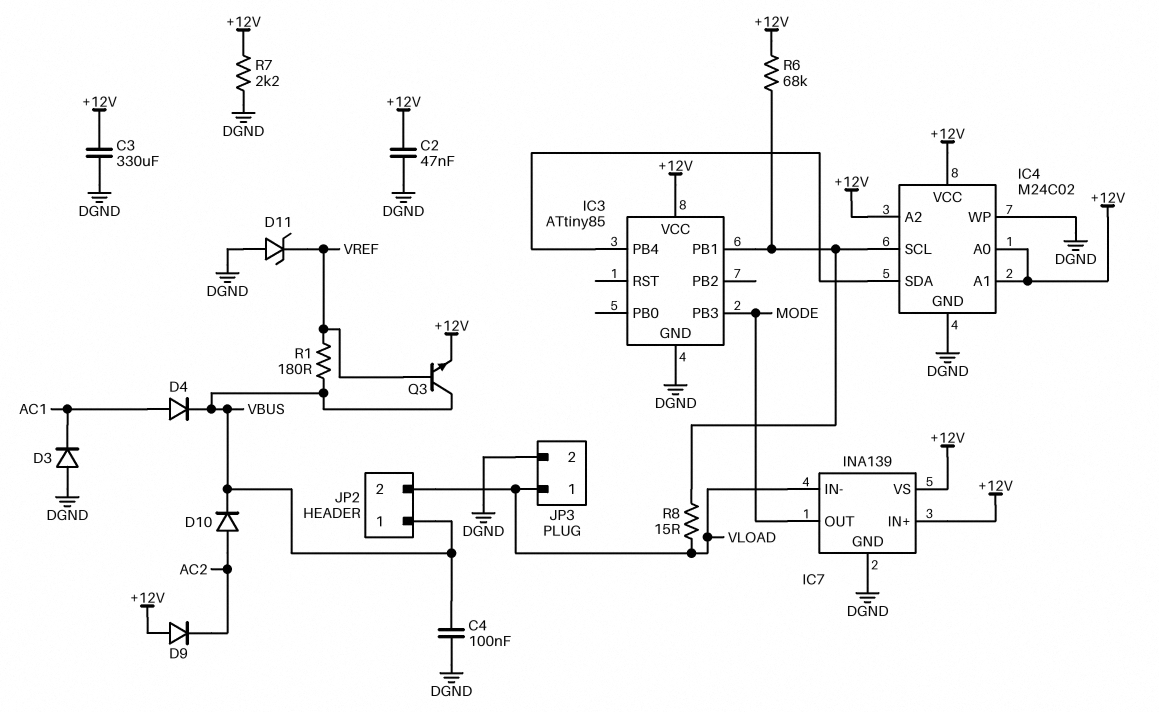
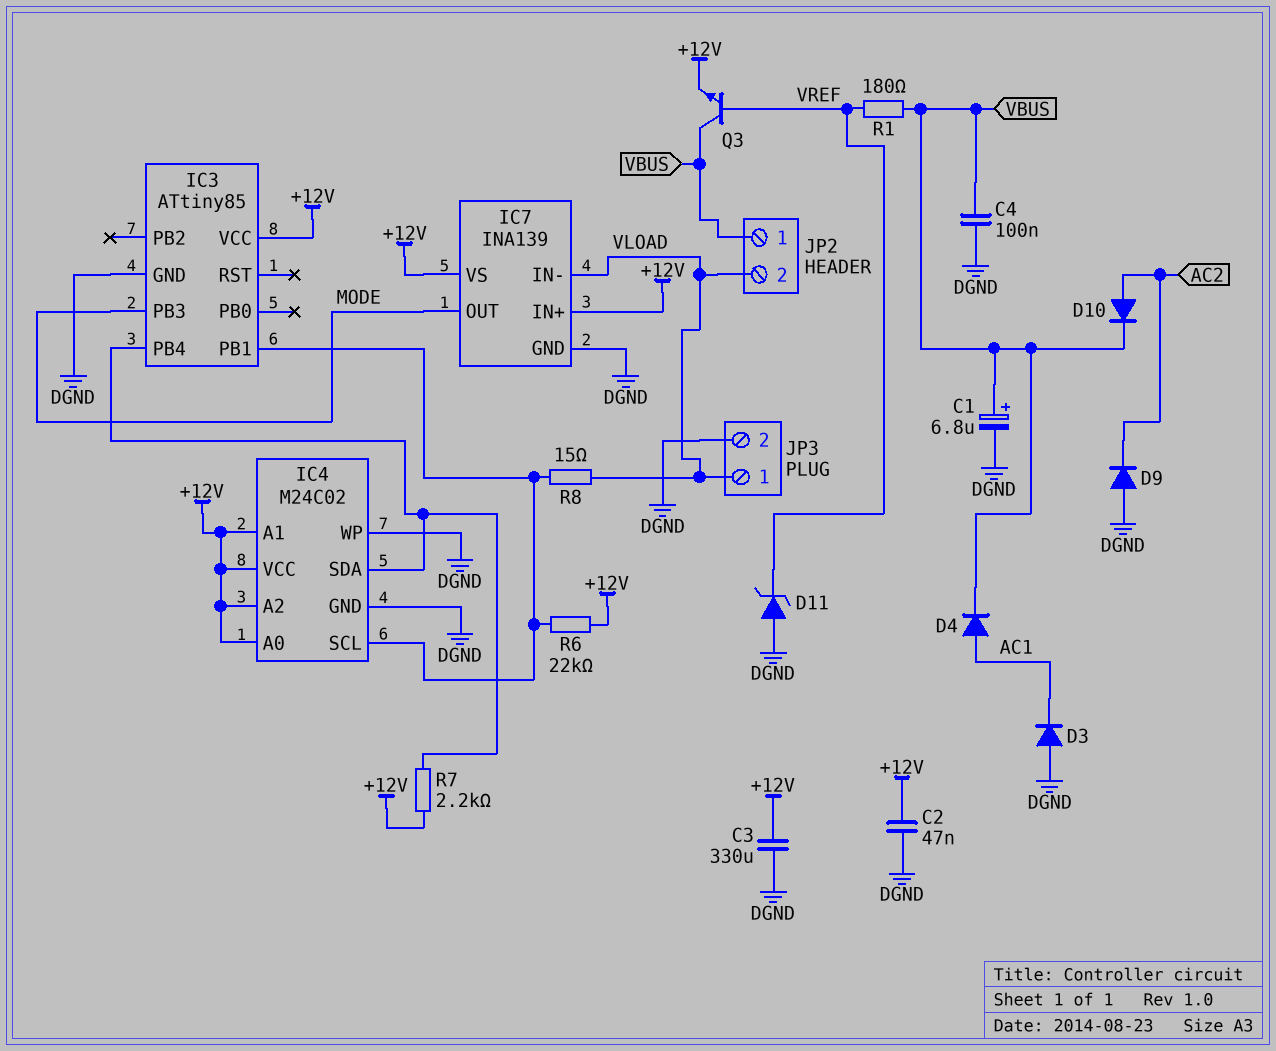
C1: none -> 6.8uF (plus VBUS, minus DGND)
D9: diode (A +12V, K AC2) -> diode (A DGND, K AC2)
R6: 68k (+12V, IC3/PB1) -> 22k (+12V, IC3/PB1)
R7: 2.2k (+12V, DGND) -> 2.2k (+12V, IC3/PB4)

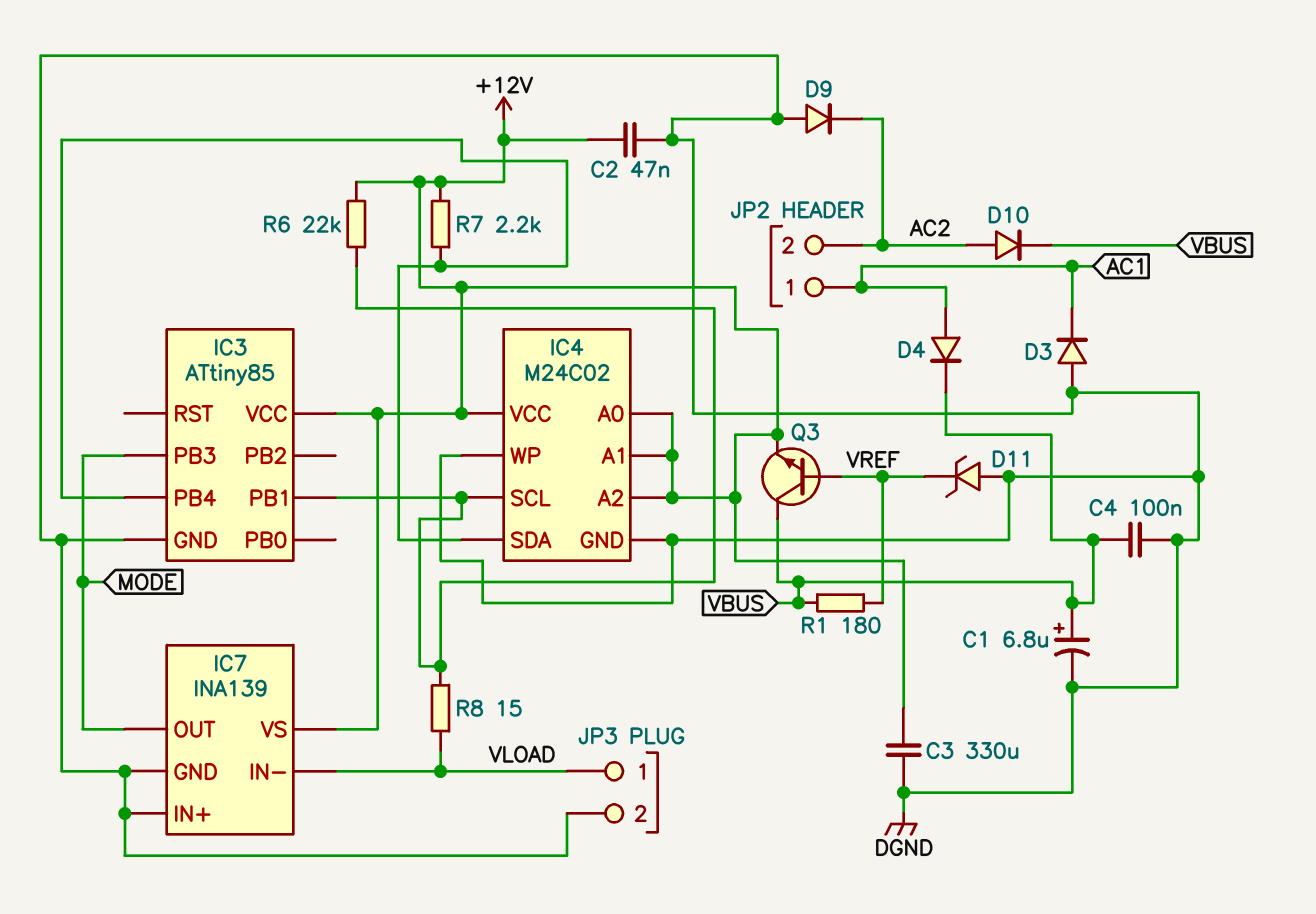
IC7 pin IN+: +12V -> DGND
JP2 pin 1: VBUS -> AC1
JP2 pin 2: VLOAD -> AC2

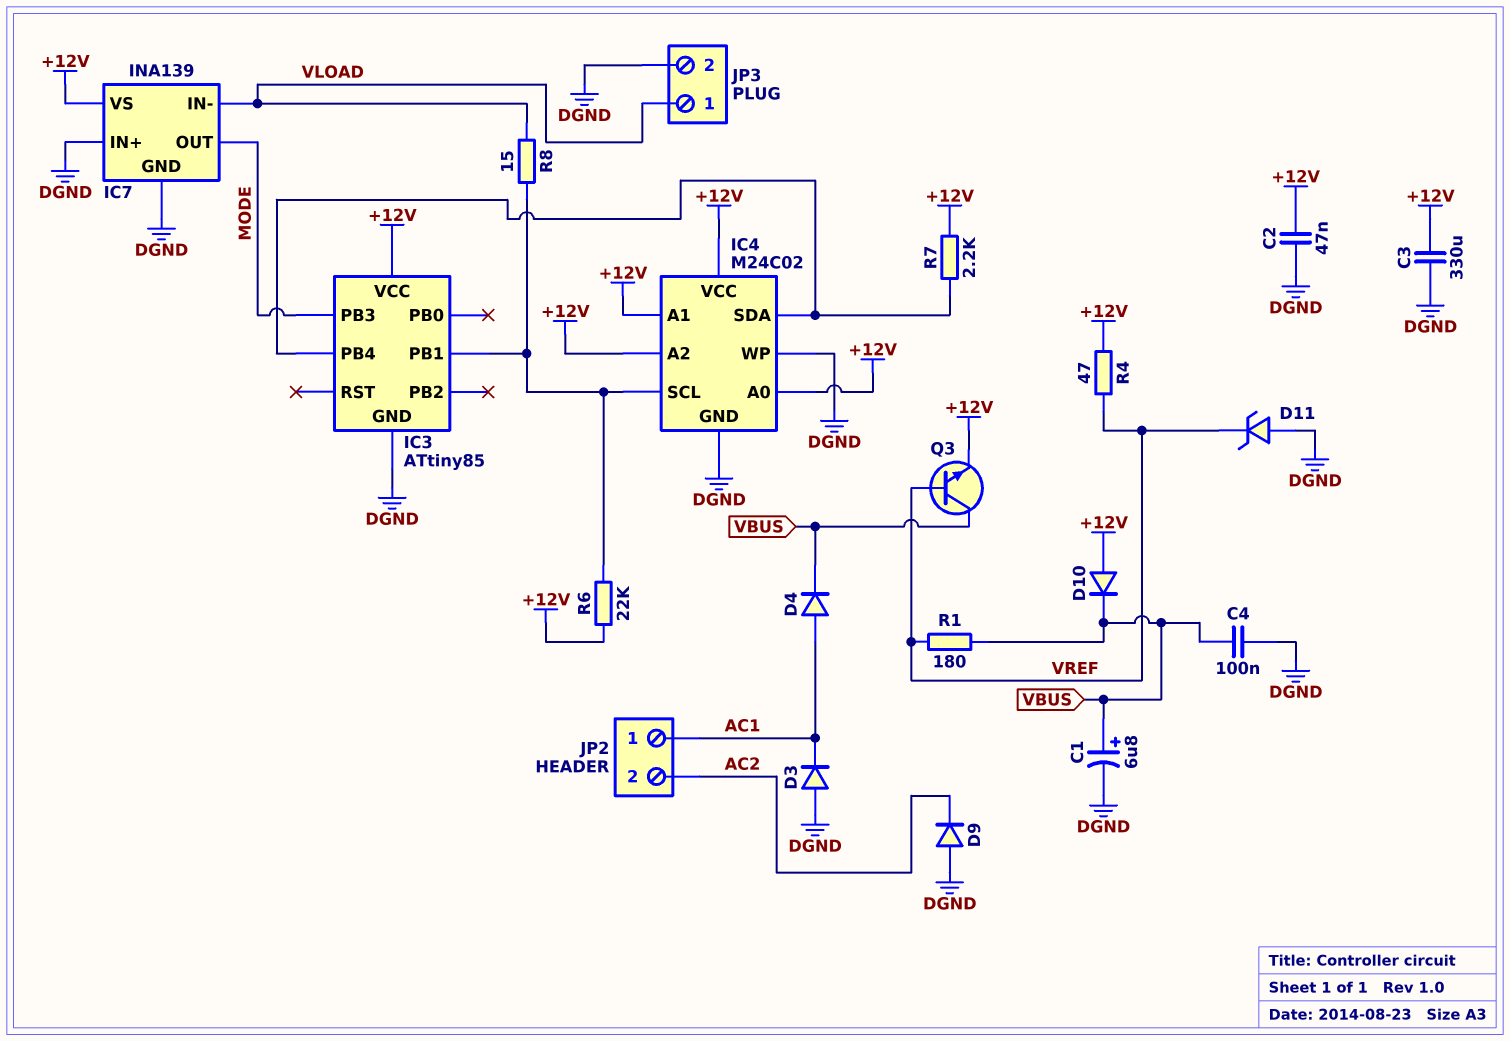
D10: diode (A AC2, K VBUS) -> diode (A +12V, K VBUS)
R4: none -> 47 (+12V, VREF)

